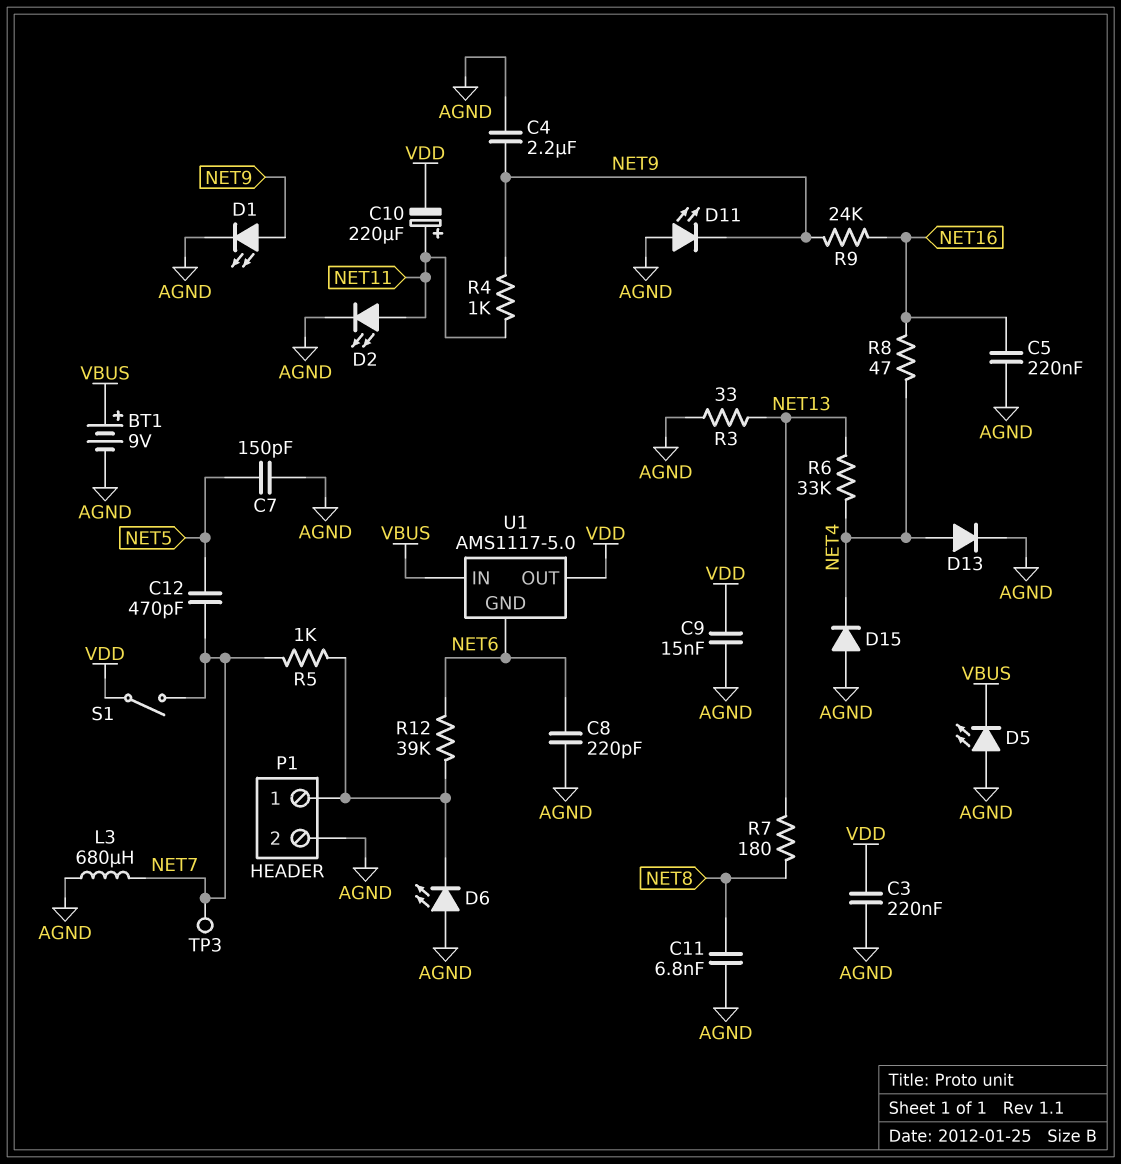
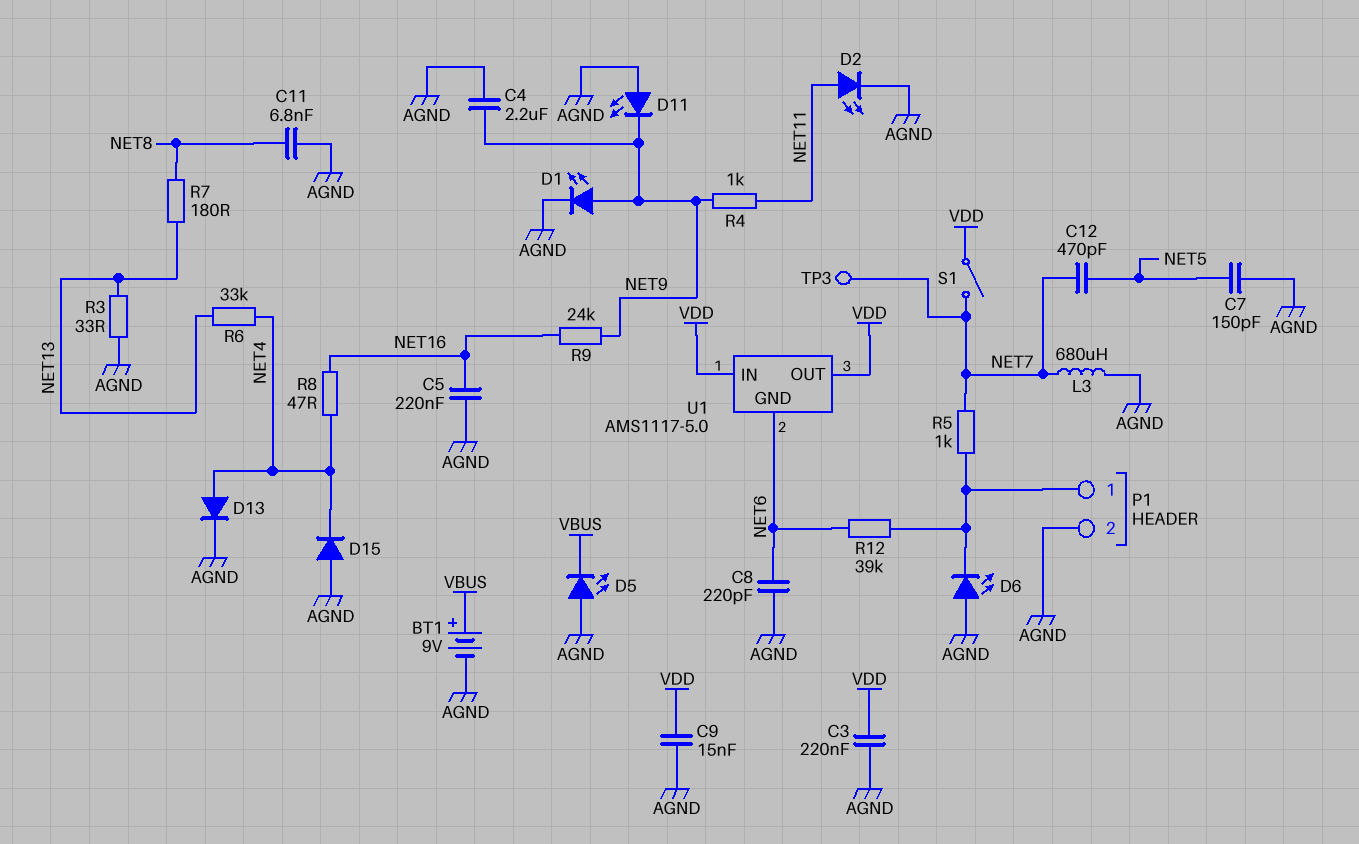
C10: 220uF (plus NET11, minus VDD) -> none
U1 pin IN: VBUS -> VDD

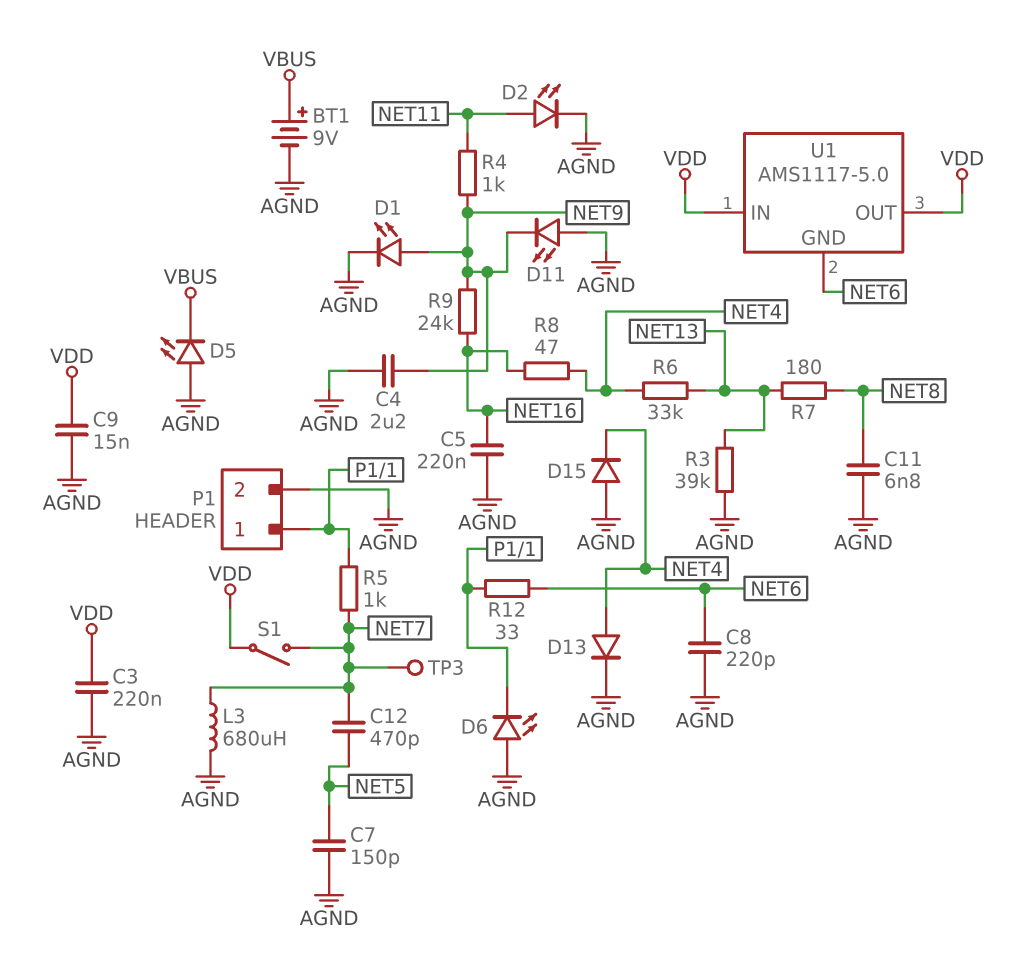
R3: 33 (AGND, NET13) -> 39k (AGND, NET13)
R12: 39k (NET6, P1/1) -> 33 (NET6, P1/1)

